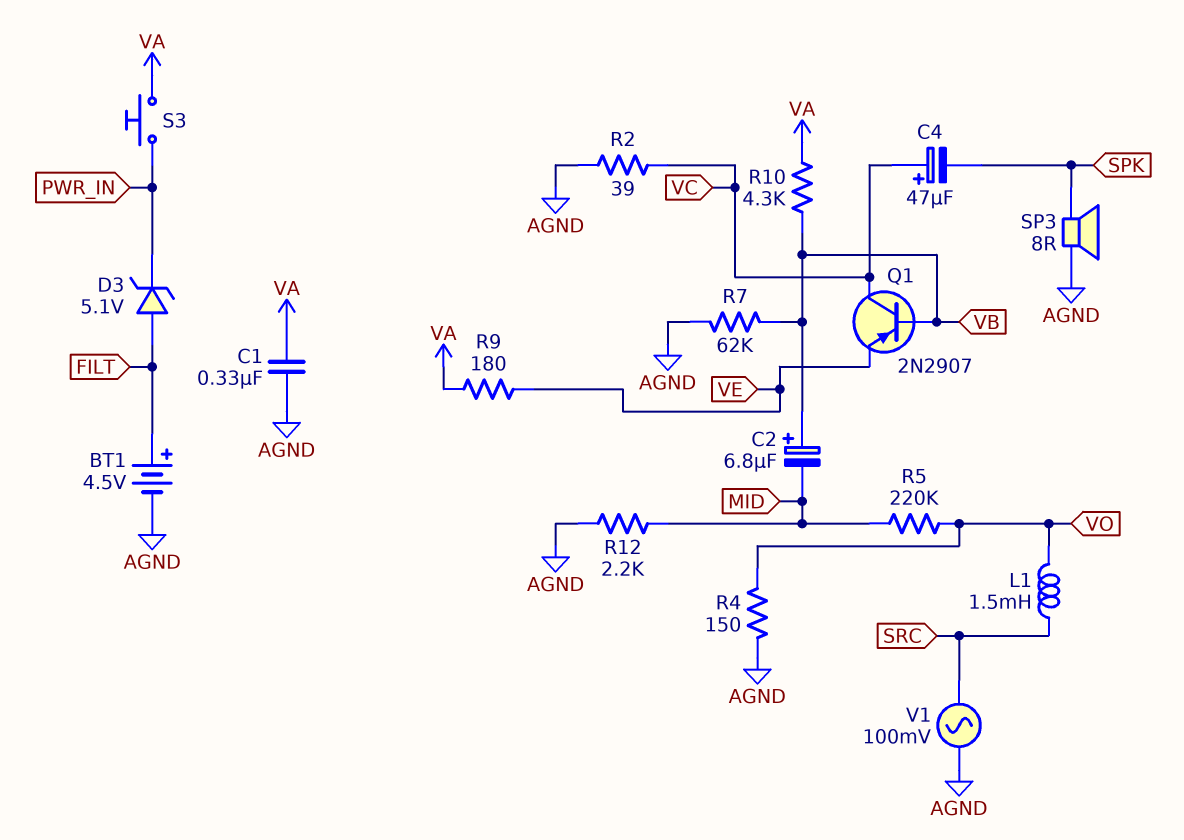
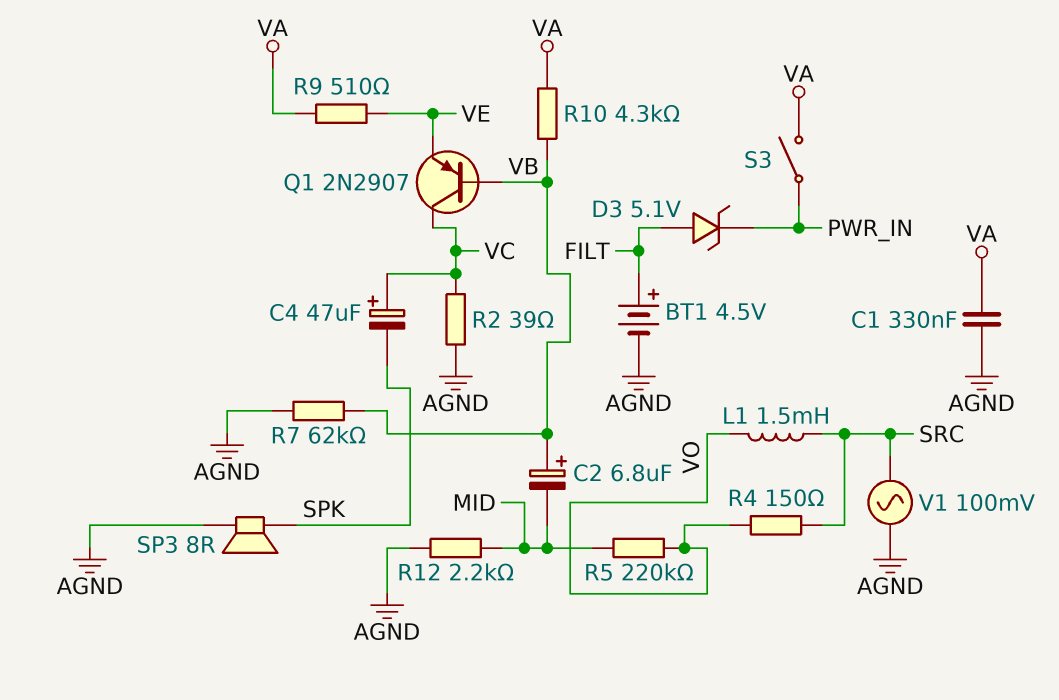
R4: 150 (AGND, VO) -> 150 (SRC, VO)
R9: 180 (VA, VE) -> 510 (VA, VE)
S3: button (PWR_IN, VA) -> switch (PWR_IN, VA)

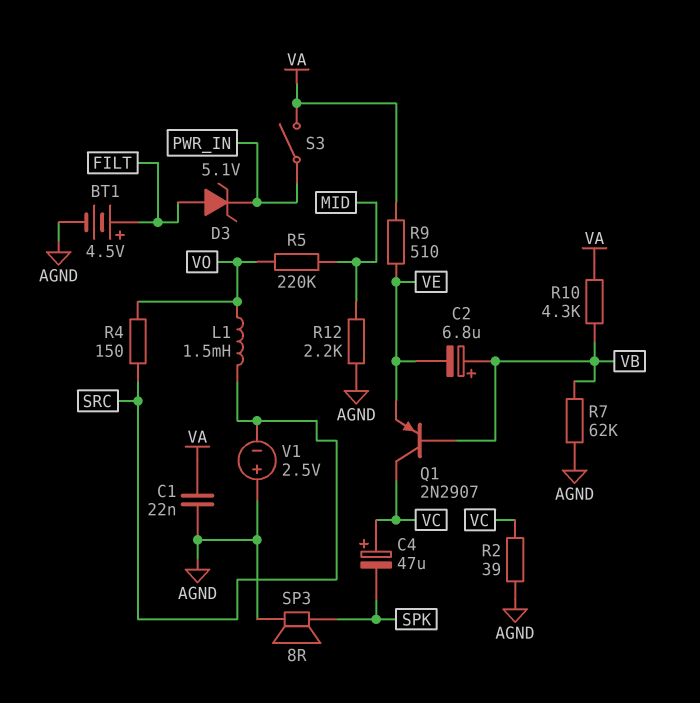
C1: 330nF (AGND, VA) -> 22nF (AGND, VA)
C2: 6.8uF (plus VB, minus MID) -> 6.8uF (plus VB, minus VE)
V1: AC 100mV (AGND, SRC) -> 2.5V (plus AGND, minus SRC)

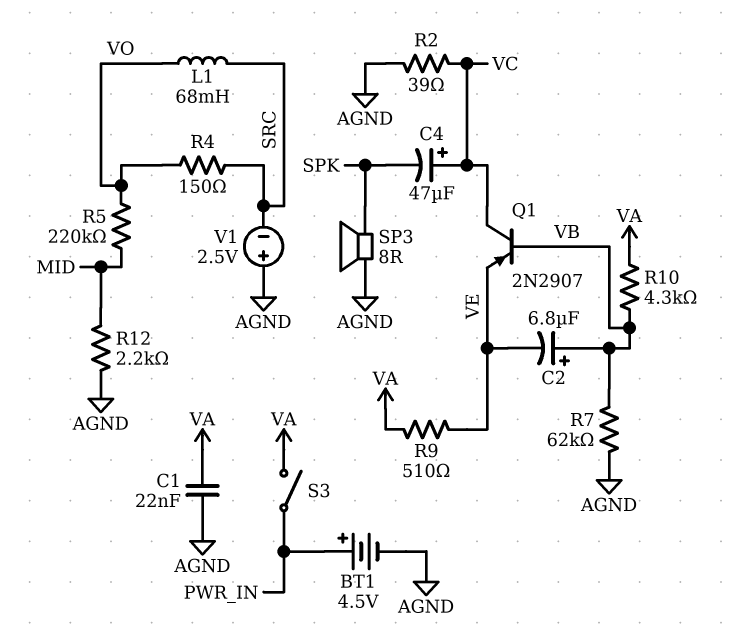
BT1: 4.5V (plus FILT, minus AGND) -> 4.5V (plus PWR_IN, minus AGND)
D3: zener 5.1V (A FILT, K PWR_IN) -> none
L1: 1.5mH (SRC, VO) -> 68mH (SRC, VO)

